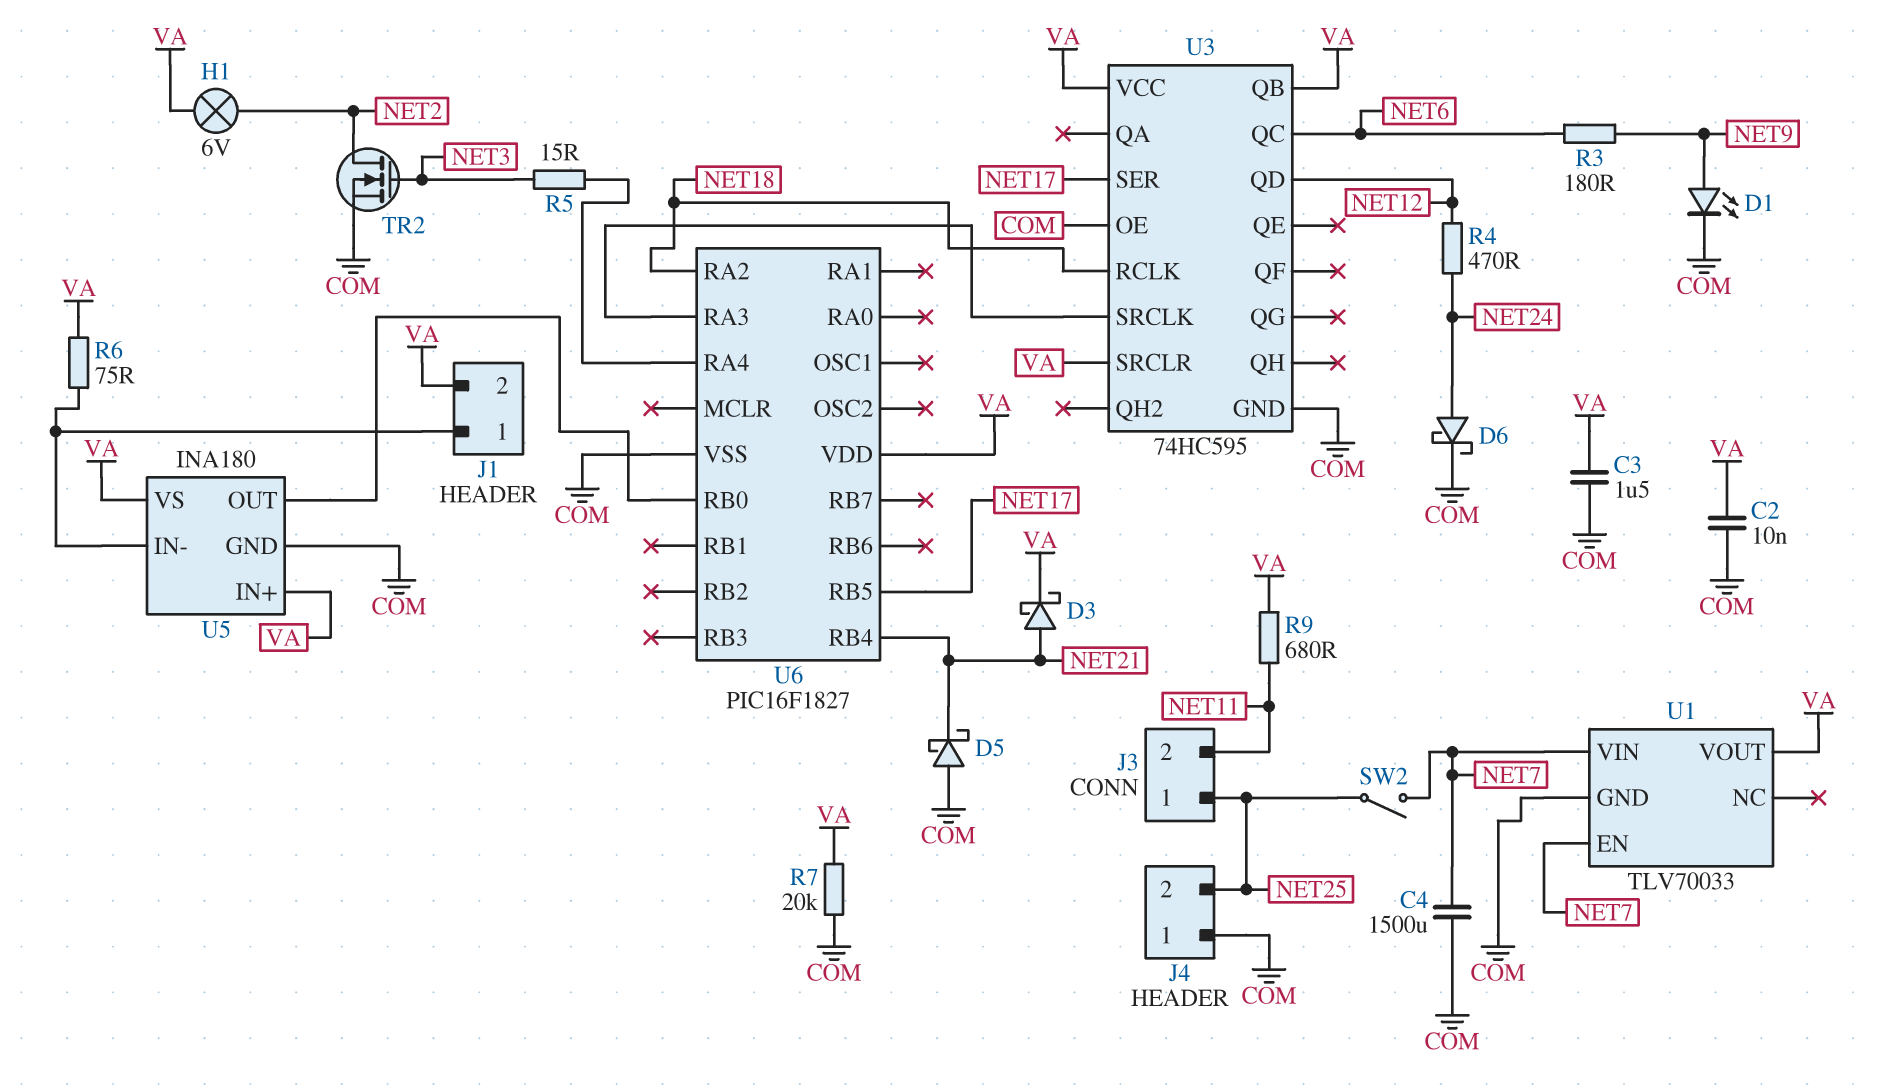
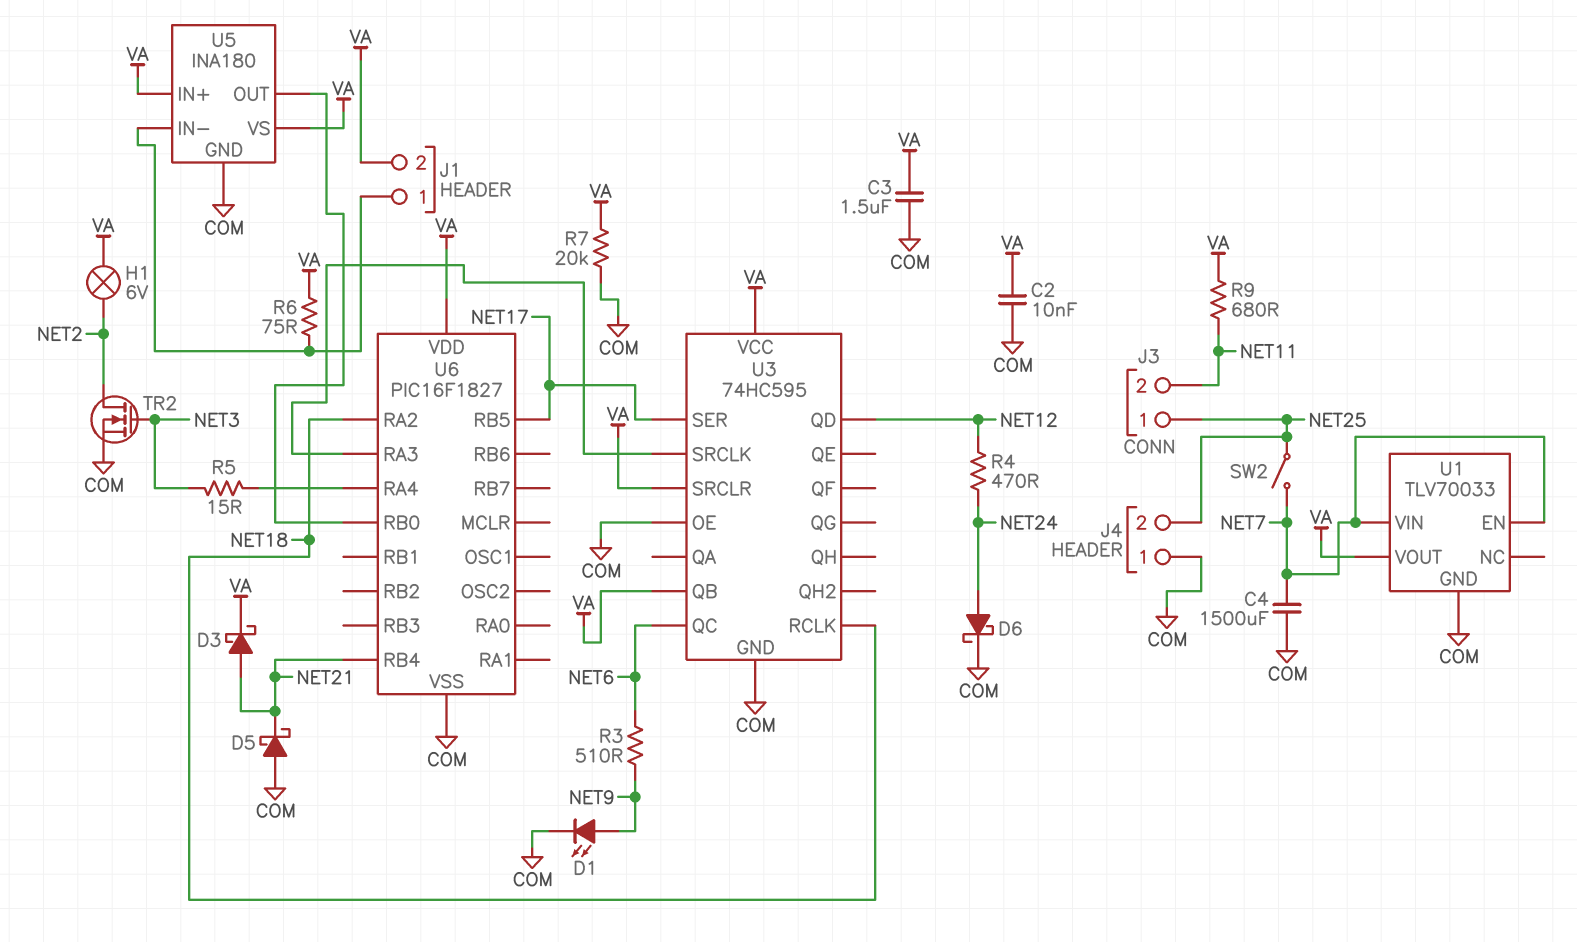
R3: 180 (NET6, NET9) -> 510 (NET6, NET9)

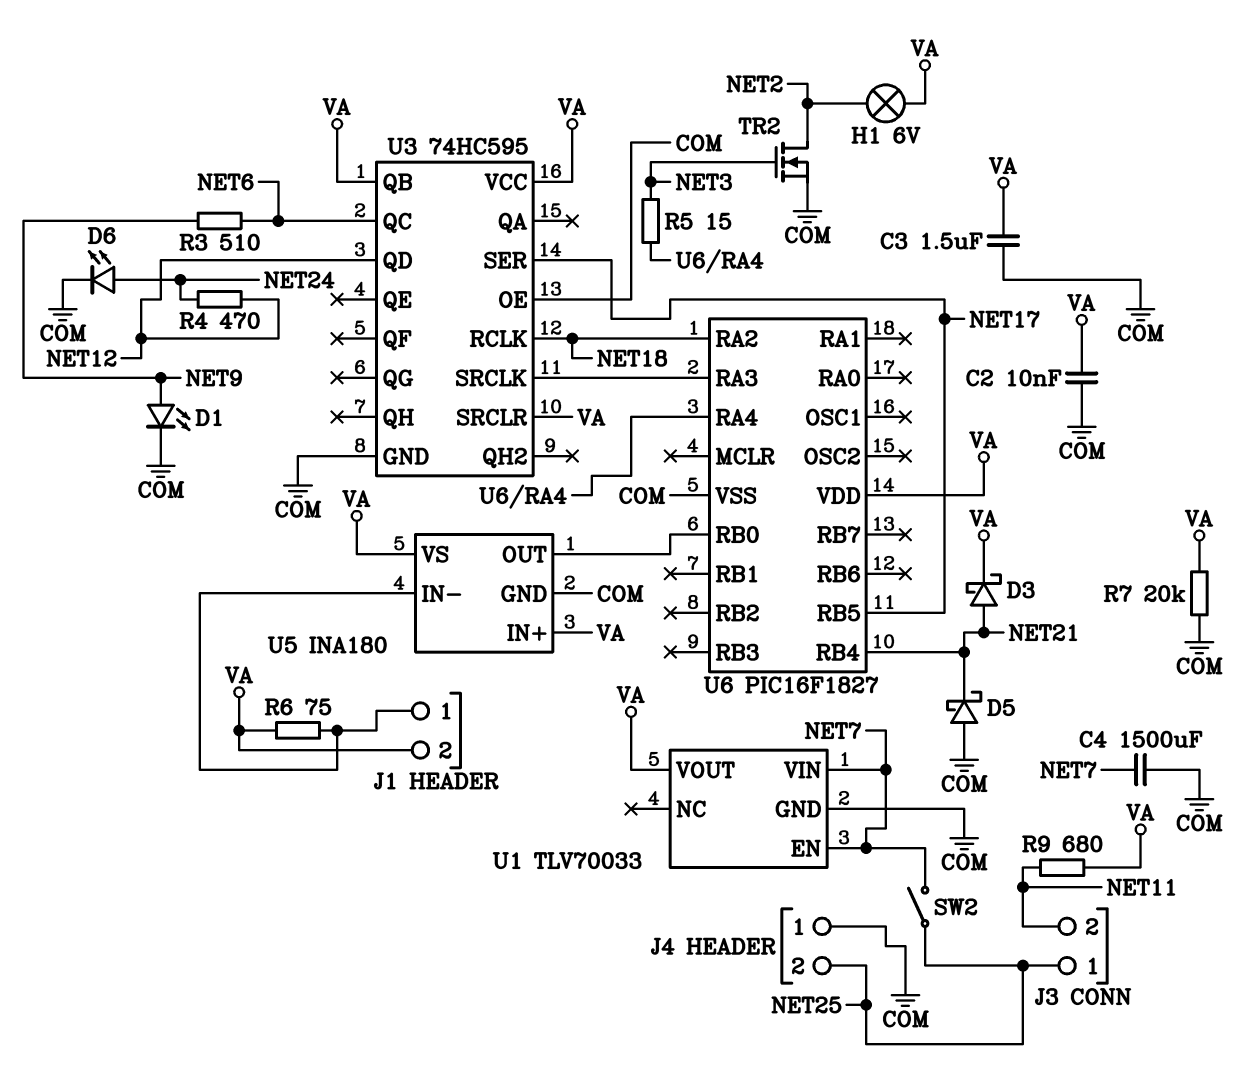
D6: schottky (A NET24, K COM) -> LED (A NET24, K COM)

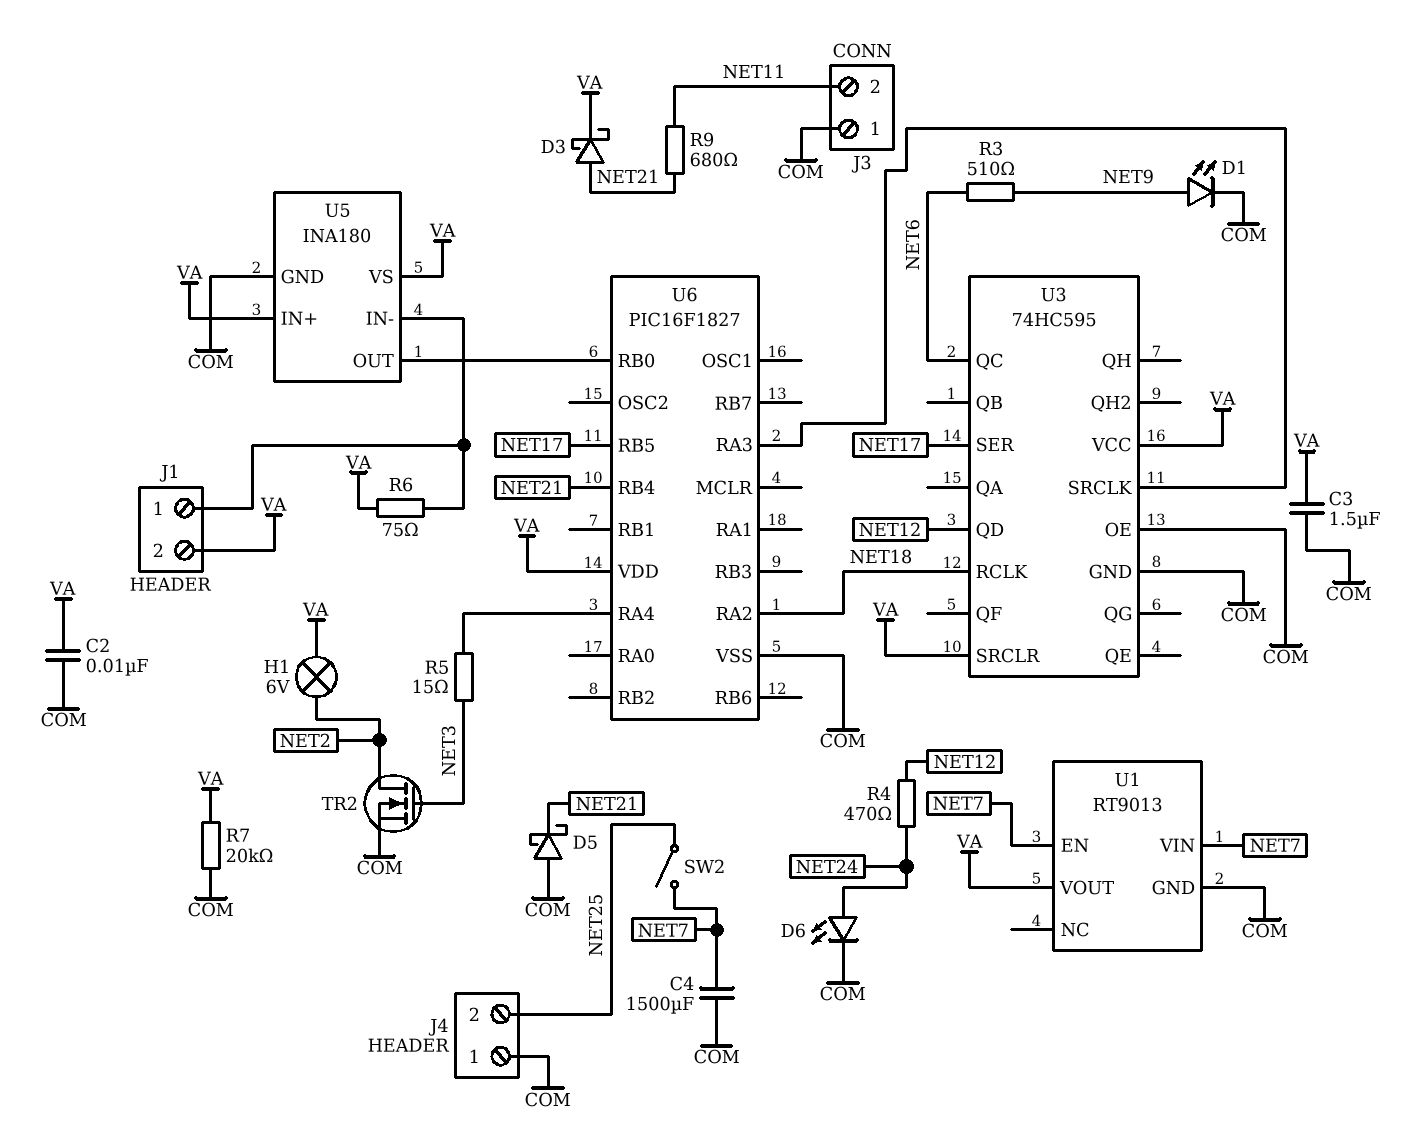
J3 pin 1: NET25 -> COM
R9: 680 (NET11, VA) -> 680 (NET11, NET21)
U1: TLV70033 -> RT9013
U3 pin QB: VA -> none

